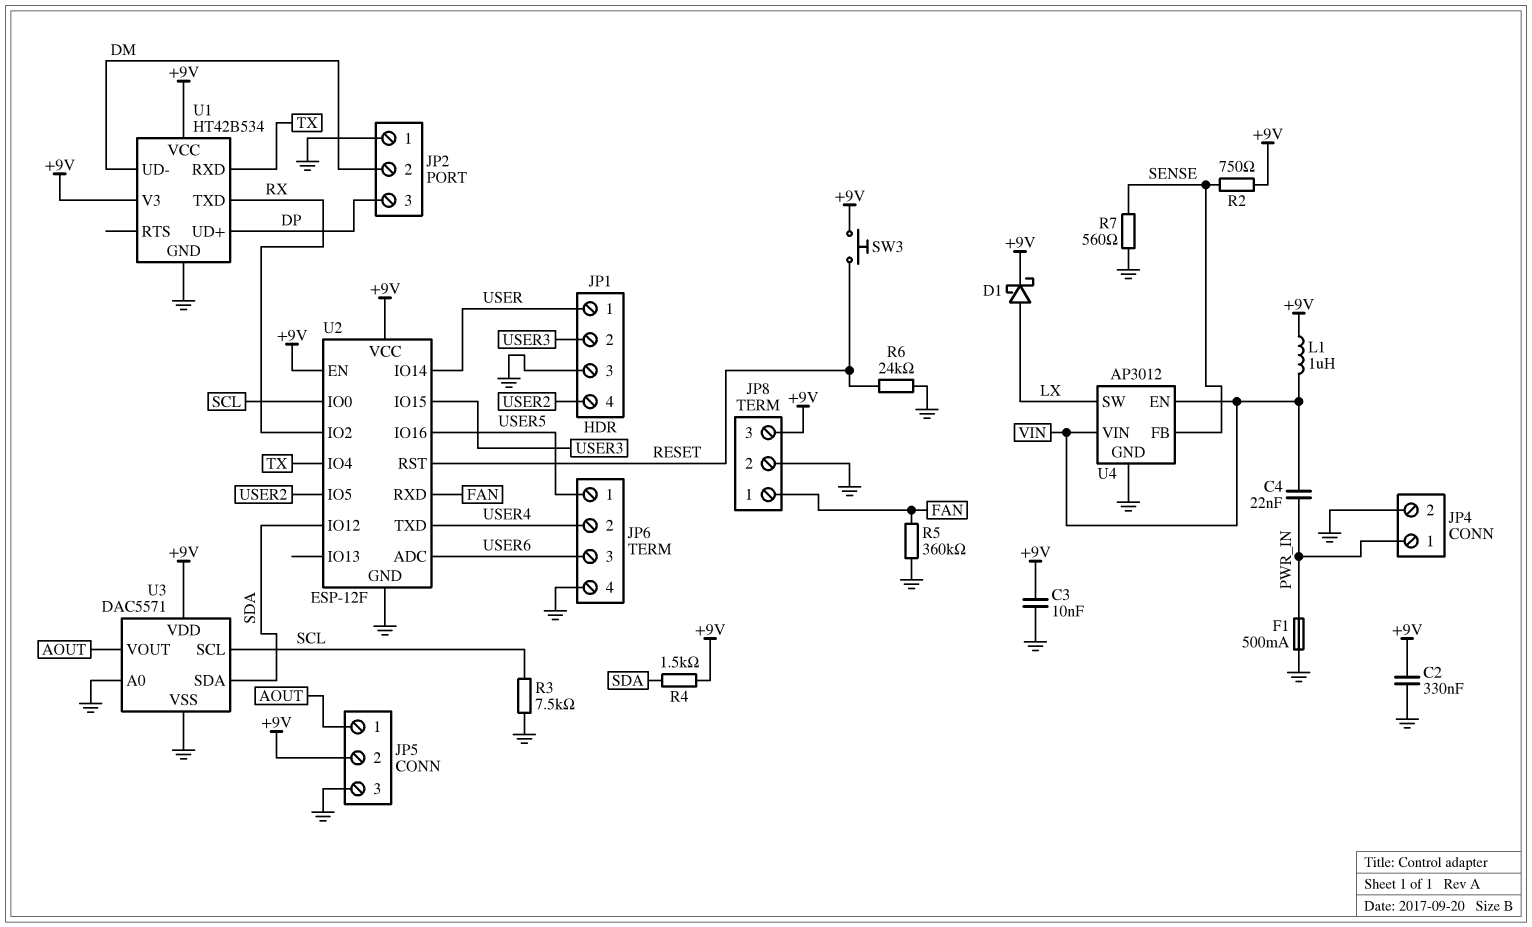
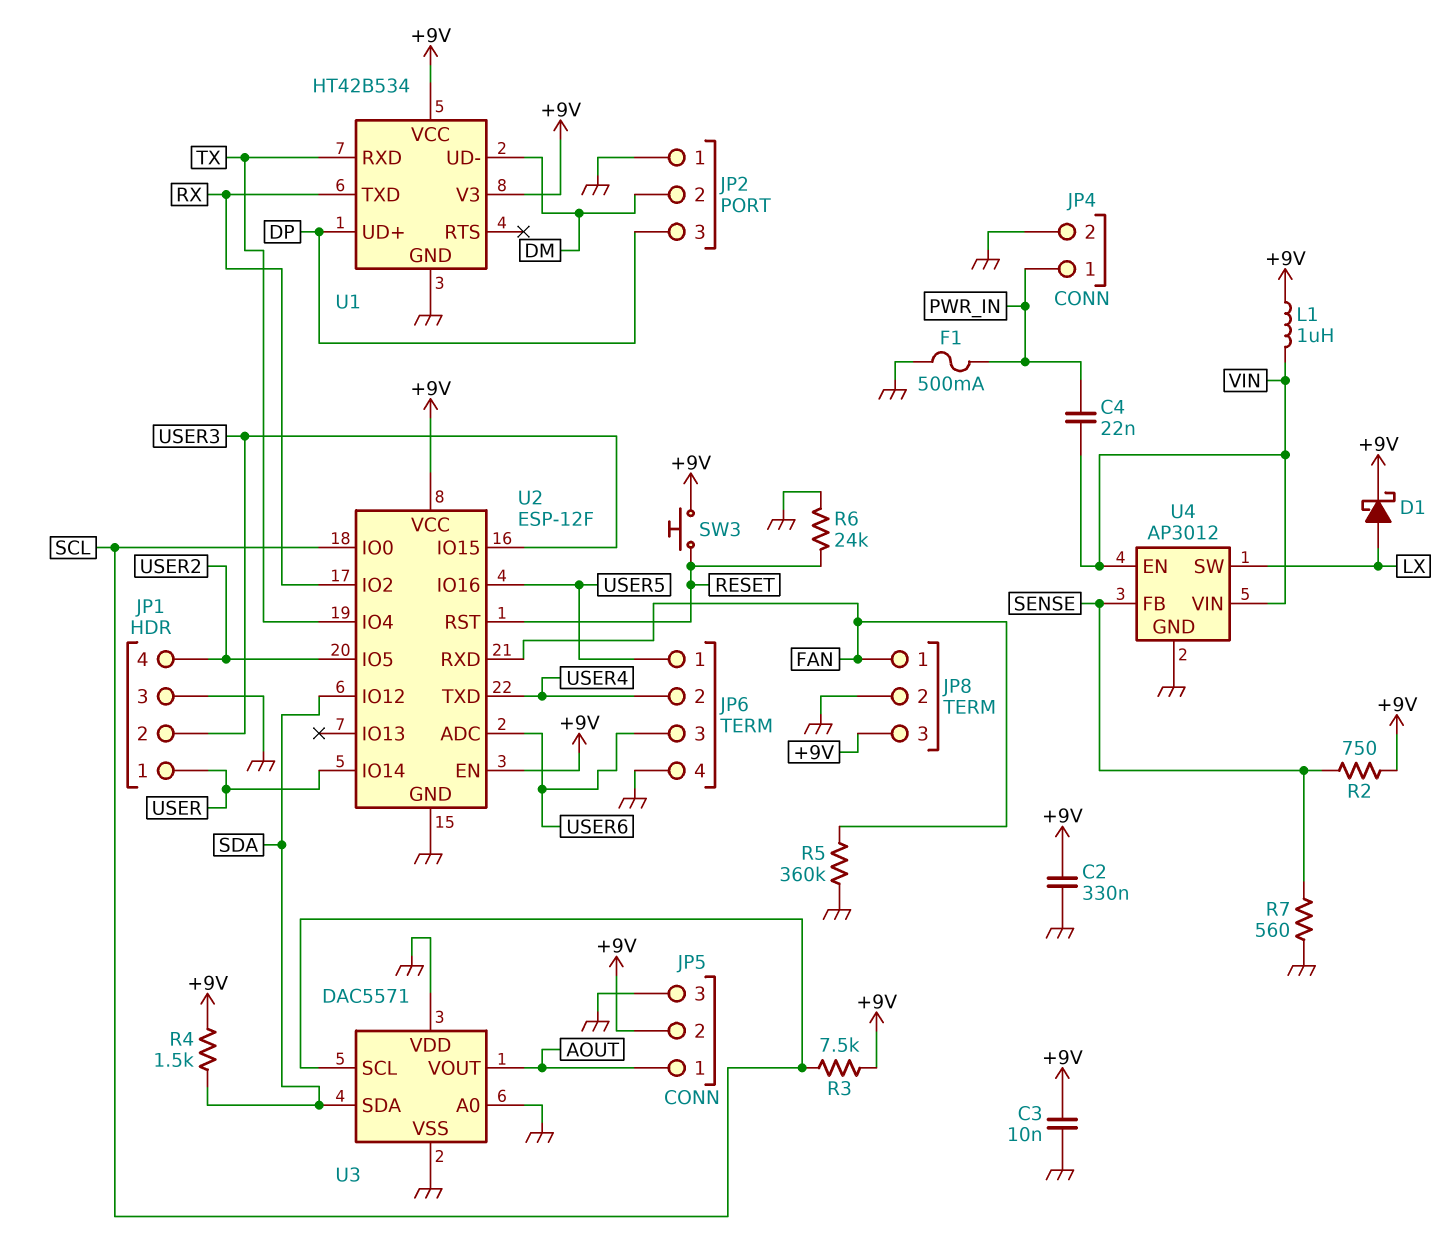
R3: 7.5k (GND, SCL) -> 7.5k (+9V, SCL)
U3 pin VDD: +9V -> GND

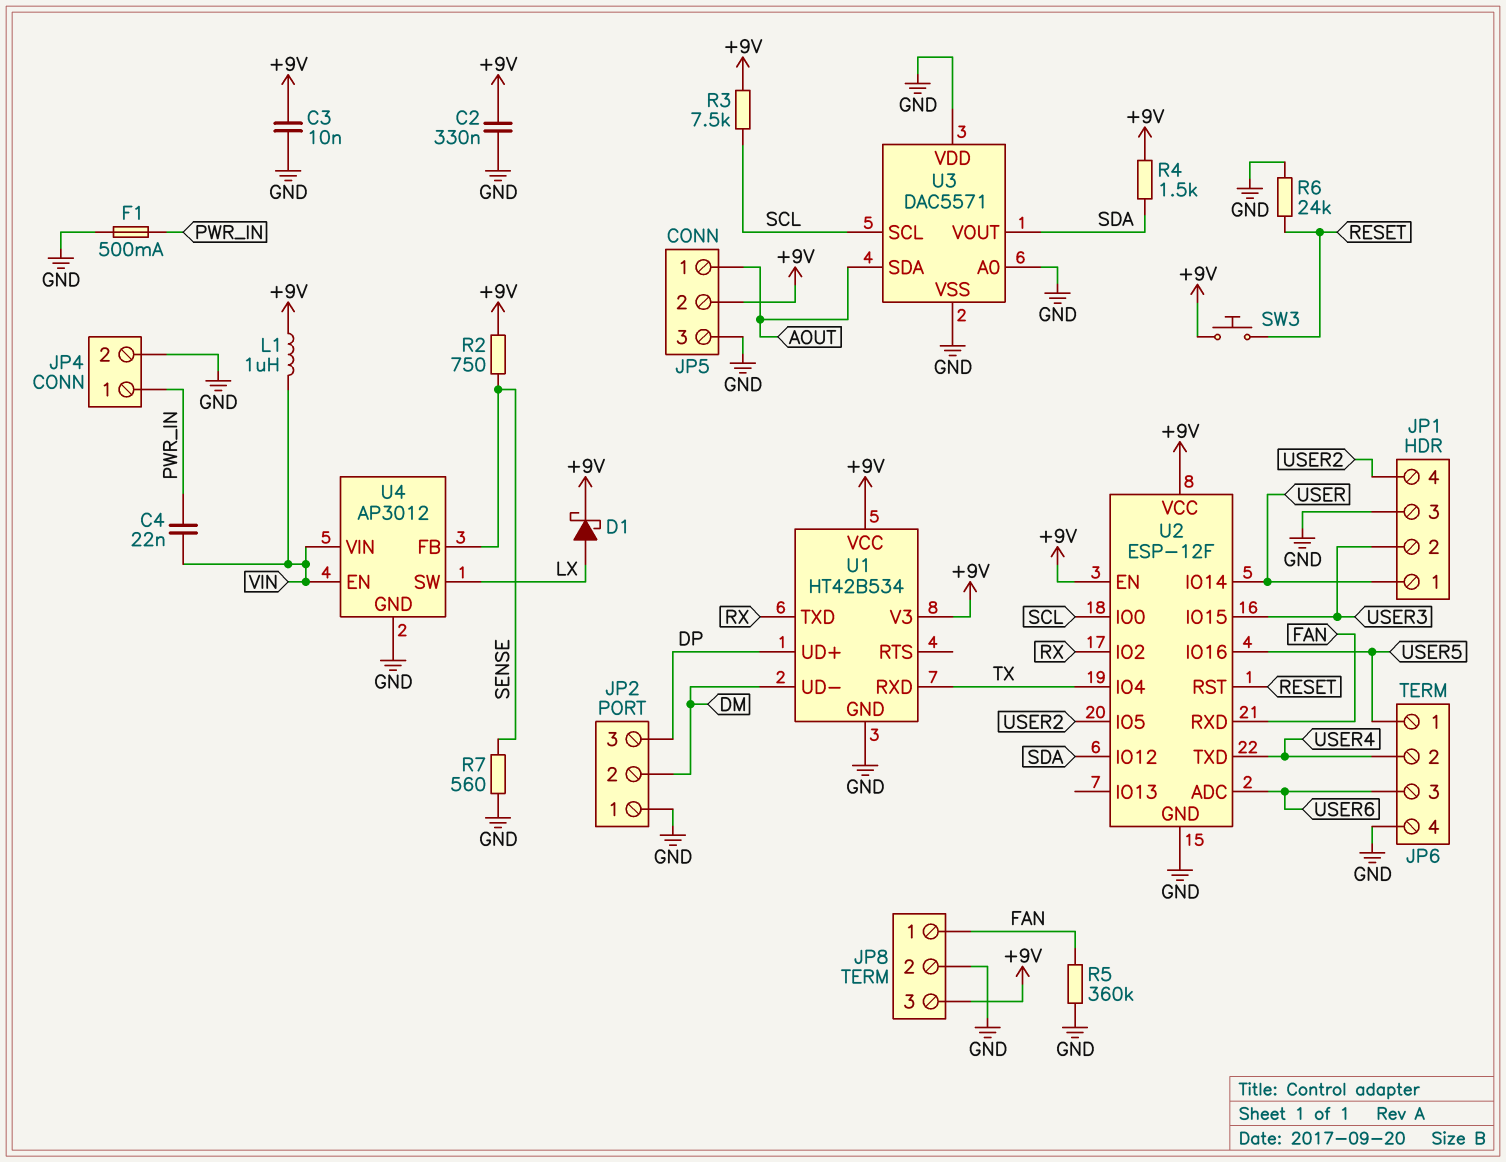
U3 pin SDA: SDA -> AOUT
U3 pin VOUT: AOUT -> SDA

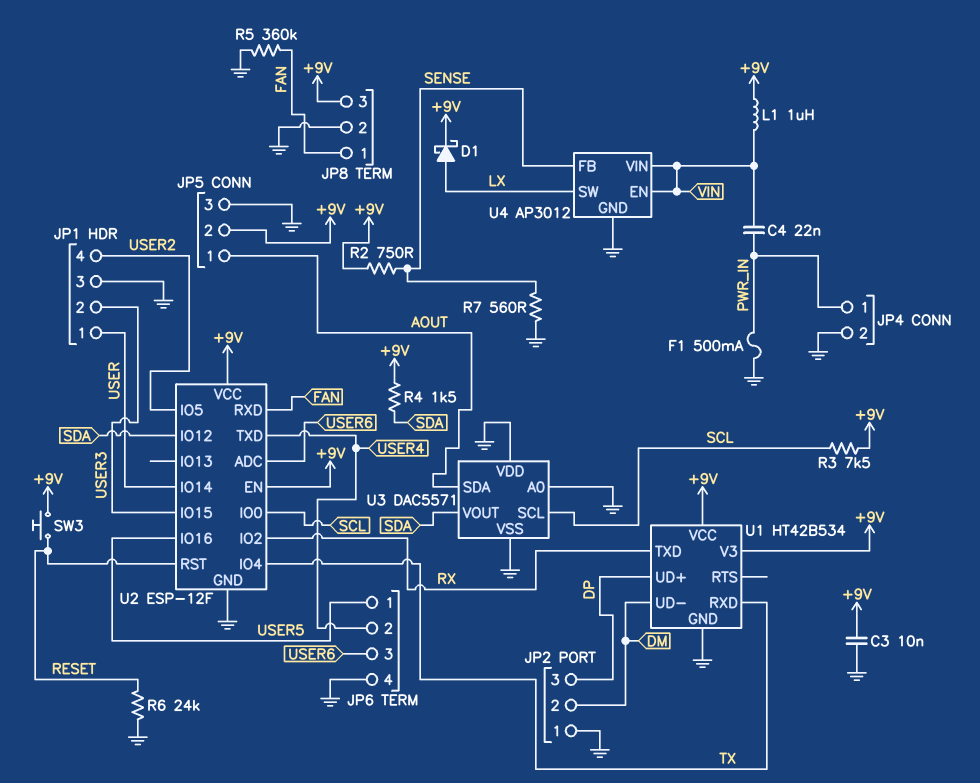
C2: 330nF (+9V, GND) -> none

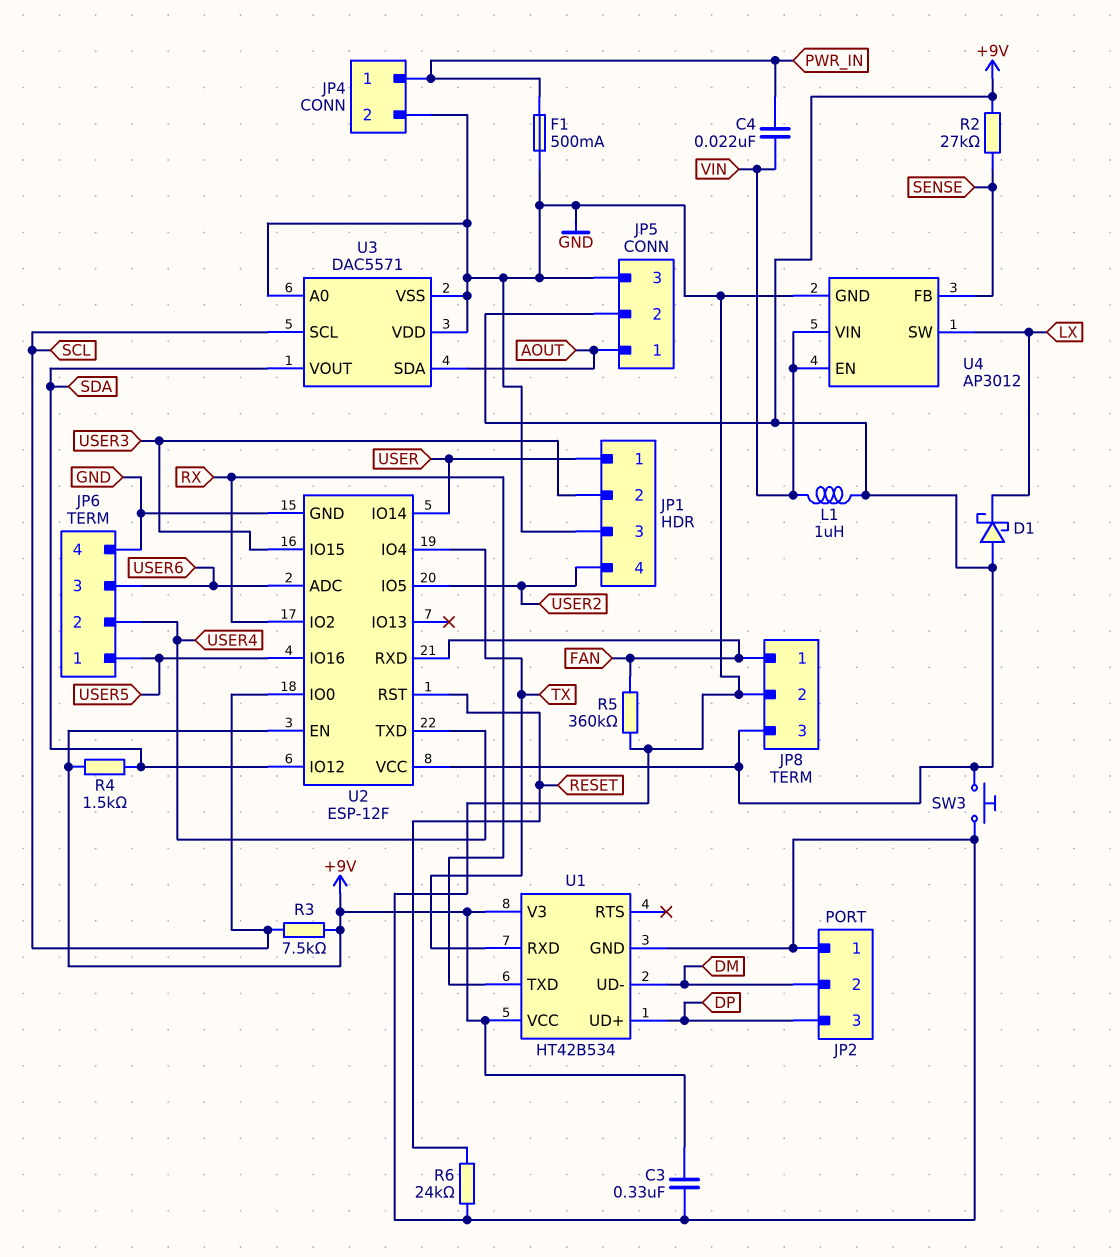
C3: 10nF (+9V, GND) -> 330nF (+9V, GND)
D1: schottky (A LX, K +9V) -> schottky (A +9V, K LX)
R2: 750 (+9V, SENSE) -> 27k (+9V, SENSE)
R7: 560 (GND, SENSE) -> none
SW3: button (+9V, RESET) -> button (+9V, GND)

